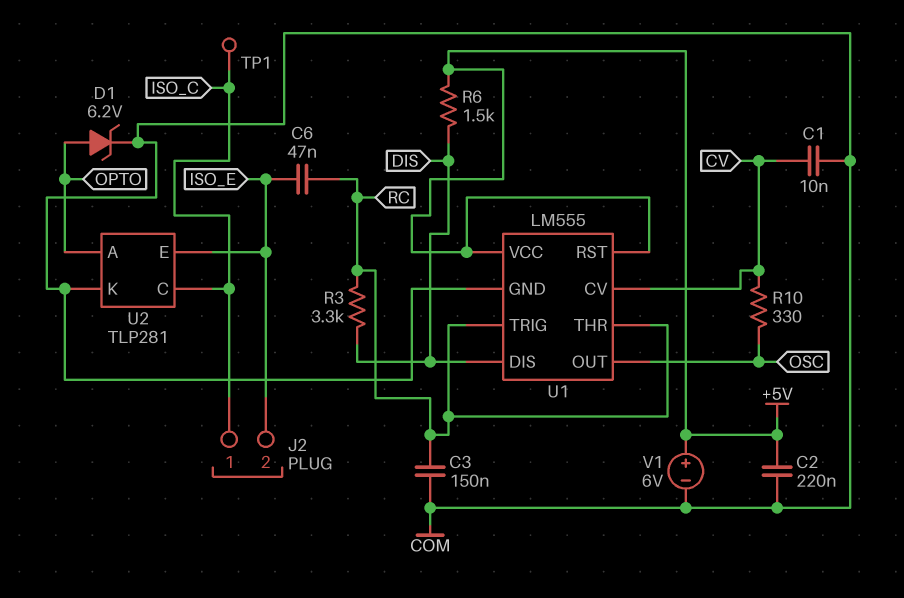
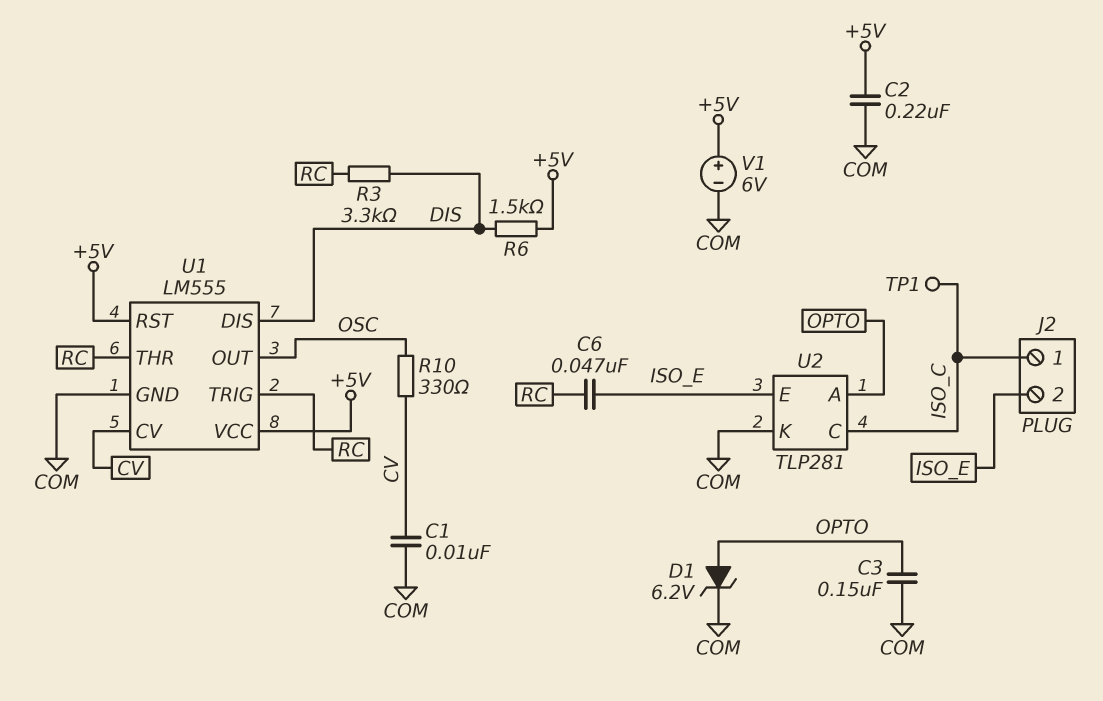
C3: 150nF (COM, RC) -> 150nF (COM, OPTO)

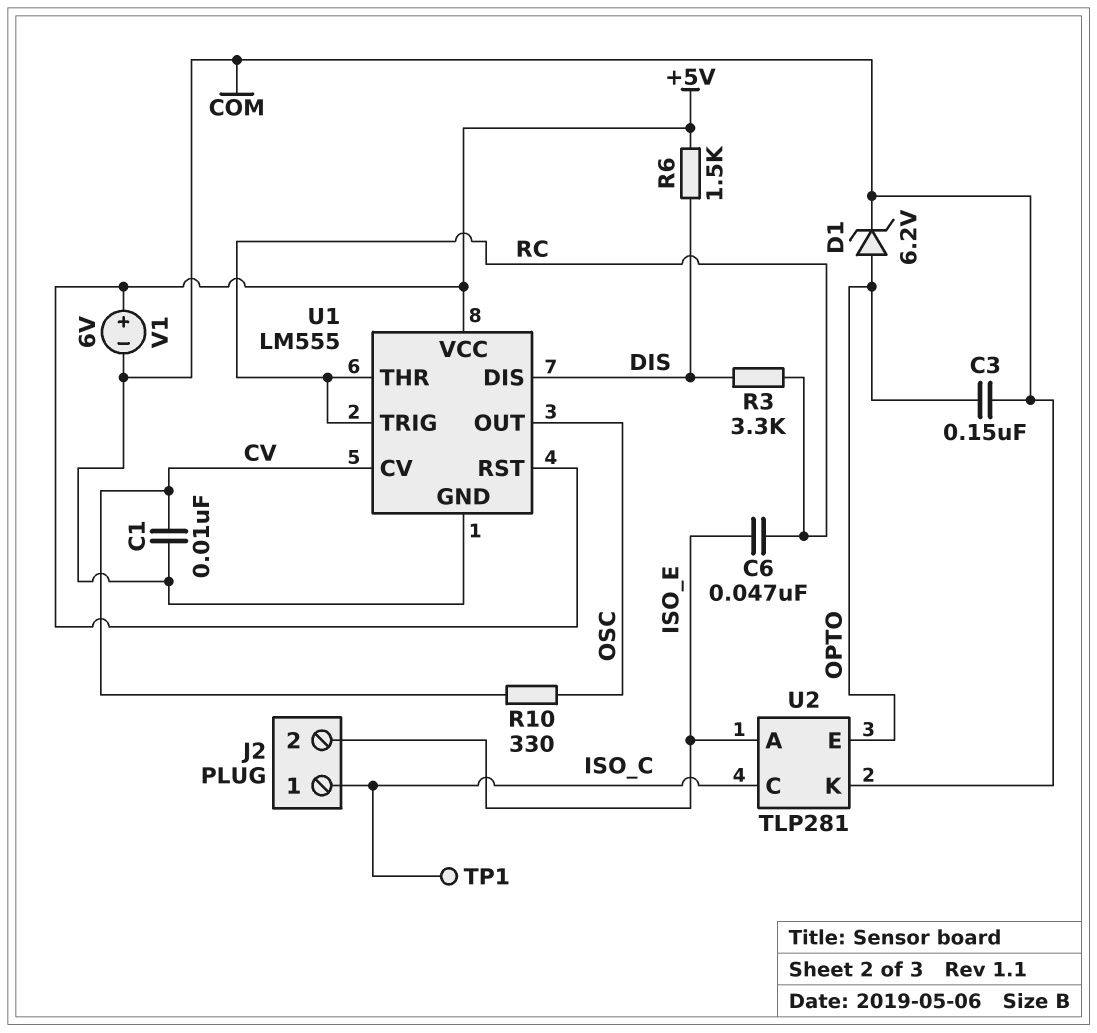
C2: 220nF (+5V, COM) -> none
U2 pin A: OPTO -> ISO_E
U2 pin E: ISO_E -> OPTO

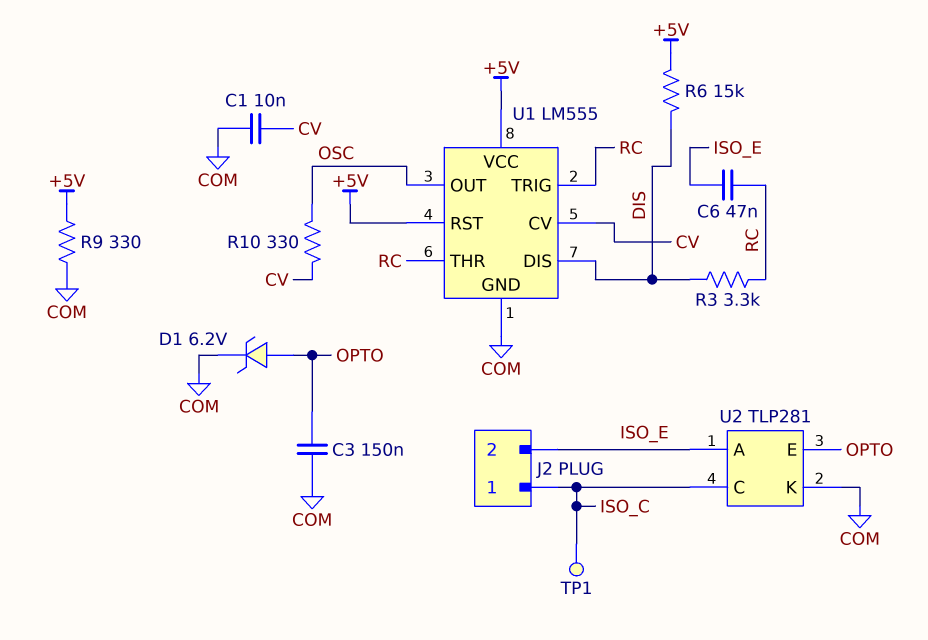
R6: 1.5k (+5V, DIS) -> 15k (+5V, DIS)
R9: none -> 330 (+5V, COM)
V1: 6V (plus +5V, minus COM) -> none

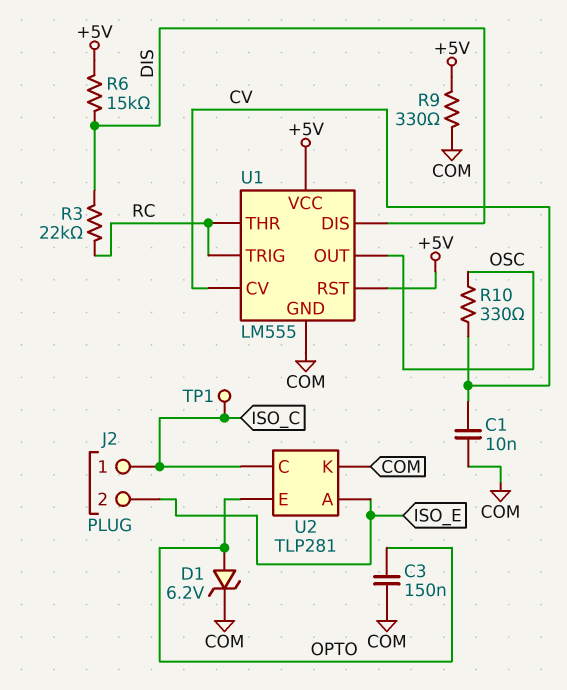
C6: 47nF (ISO_E, RC) -> none
R3: 3.3k (DIS, RC) -> 22k (DIS, RC)

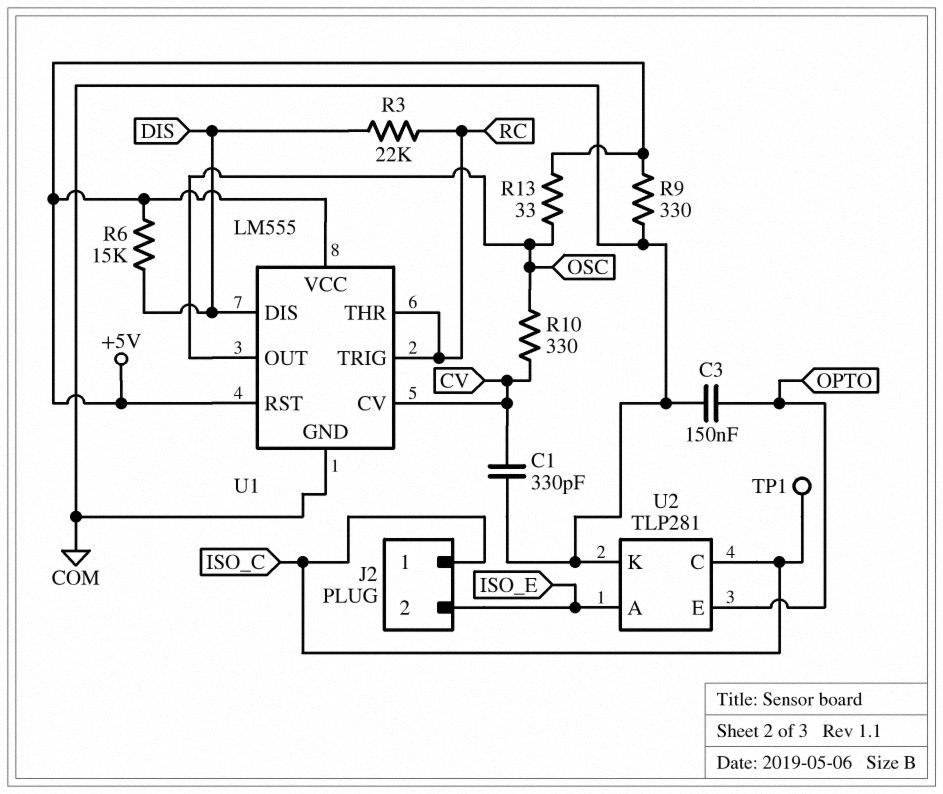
C1: 10nF (COM, CV) -> 330pF (COM, CV)
D1: zener 6.2V (A OPTO, K COM) -> none
R13: none -> 33 (+5V, OSC)

